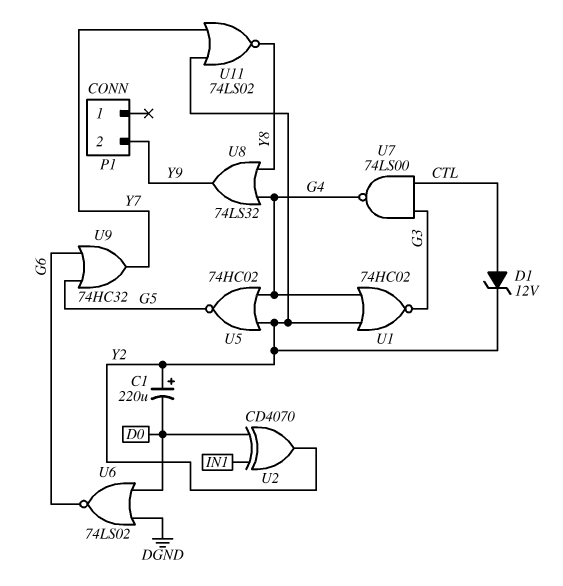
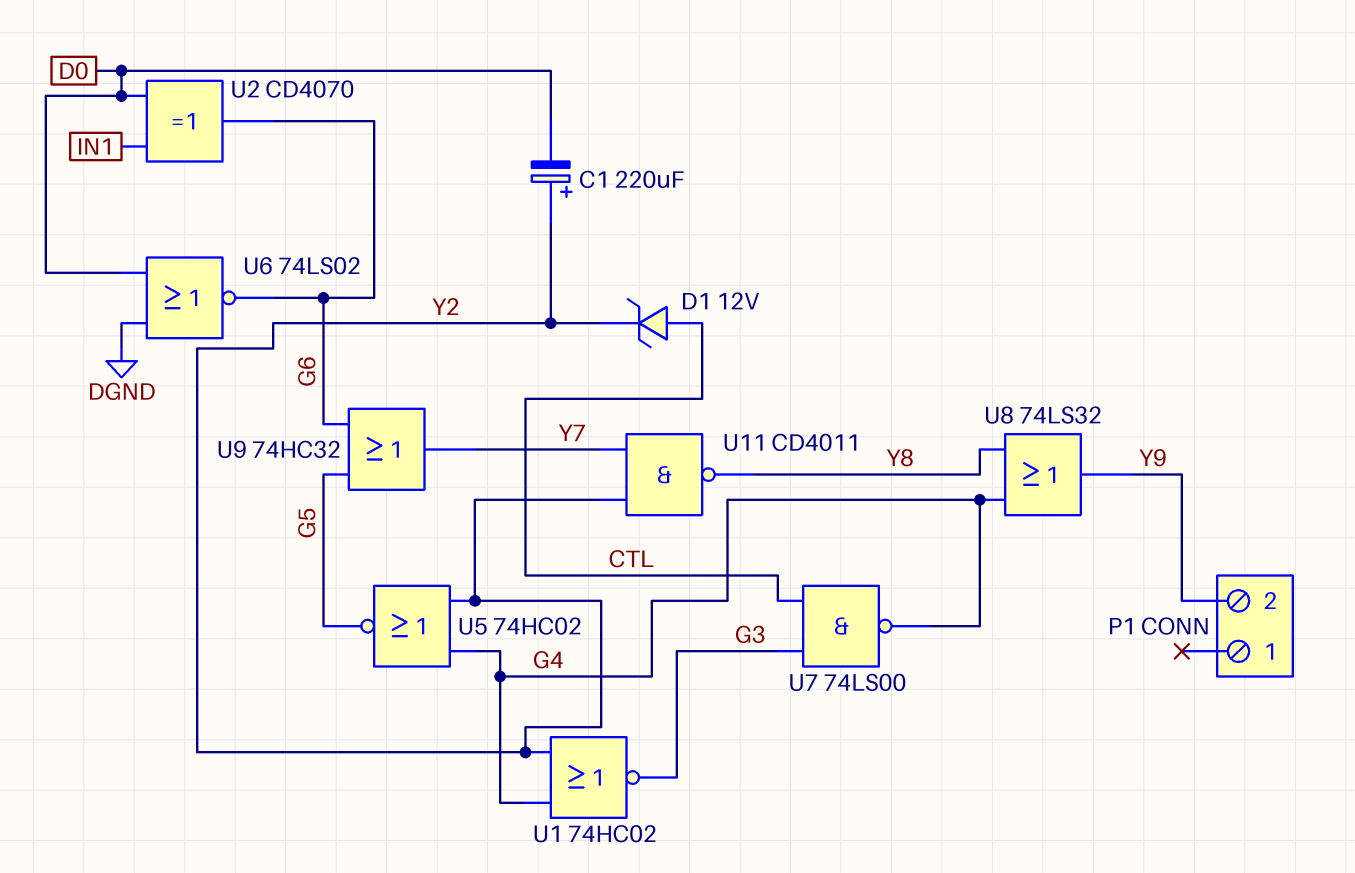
U2: XOR CD4070 (in D0, in IN1, out Y2) -> XOR CD4070 (in D0, in IN1, out G6)
U11: NOR 74LS02 (in Y2, in Y7, out Y8) -> NAND CD4011 (in Y2, in Y7, out Y8)

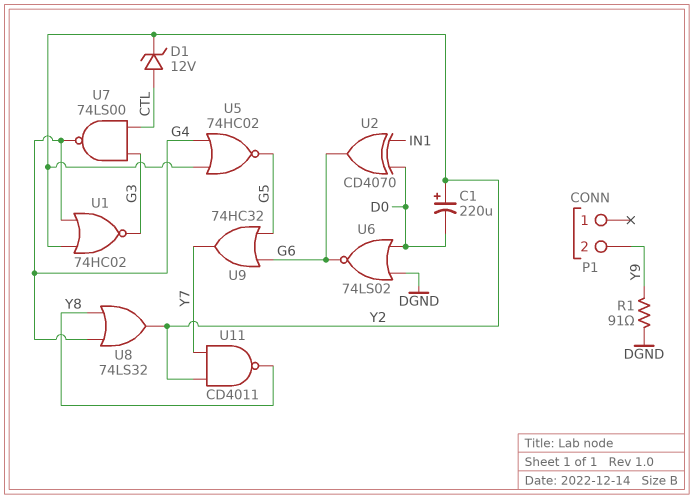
R1: none -> 91 (DGND, Y9)
U8: OR 74LS32 (in G4, in Y8, out Y9) -> OR 74LS32 (in G4, in Y8, out Y2)

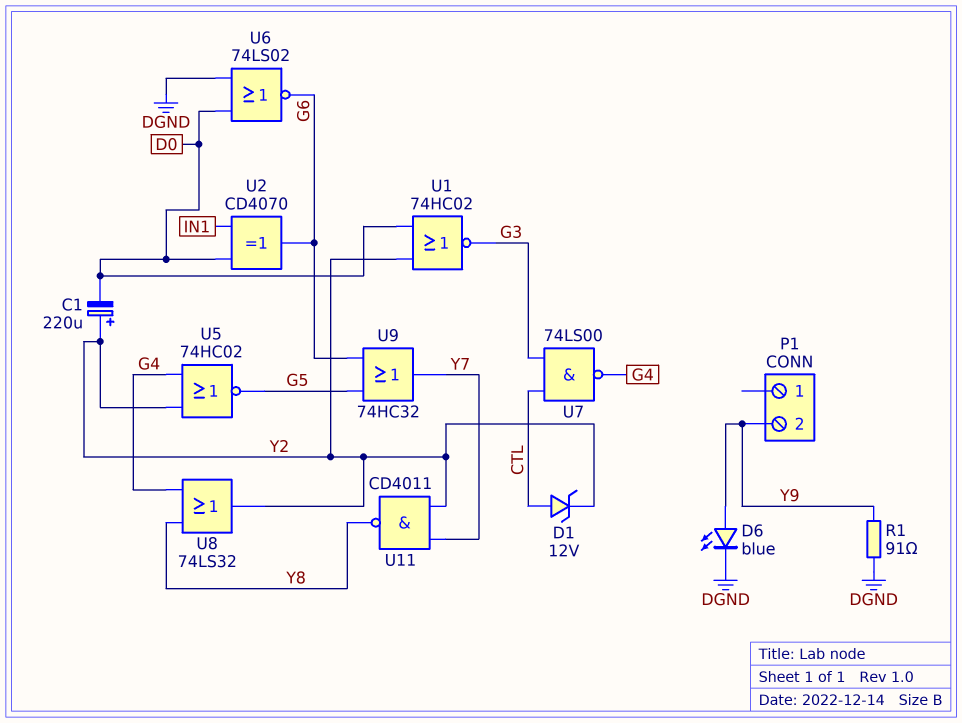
D6: none -> LED blue (A Y9, K DGND)
U1: NOR 74HC02 (in G4, in Y2, out G3) -> NOR 74HC02 (in D0, in Y2, out G3)

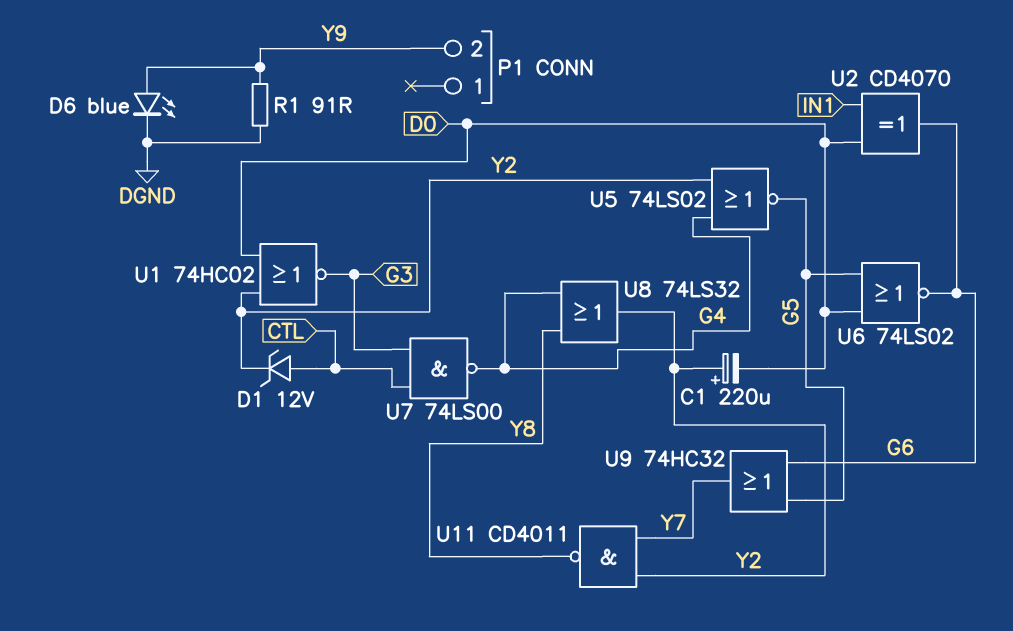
U5: NOR 74HC02 (in G4, in Y2, out G5) -> NOR 74LS02 (in G4, in Y2, out G5)
U6: NOR 74LS02 (in D0, in DGND, out G6) -> NOR 74LS02 (in D0, in G5, out G6)

